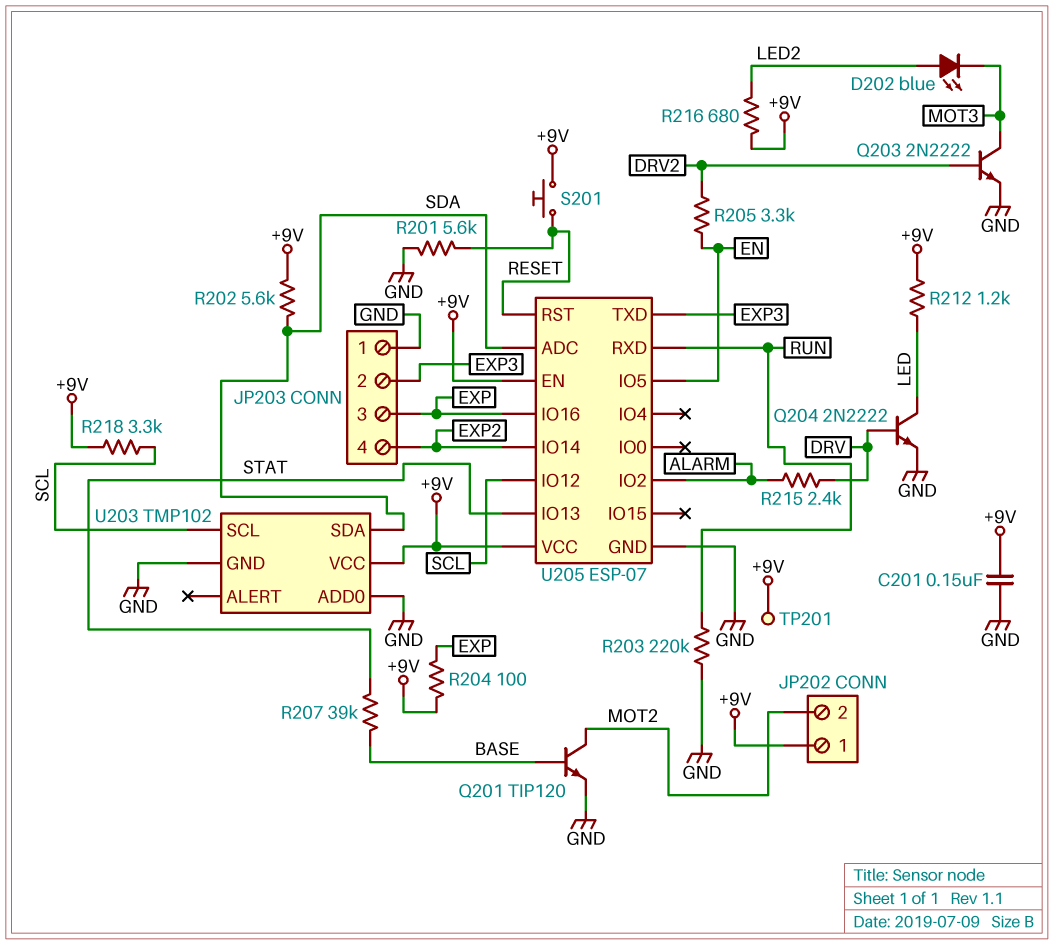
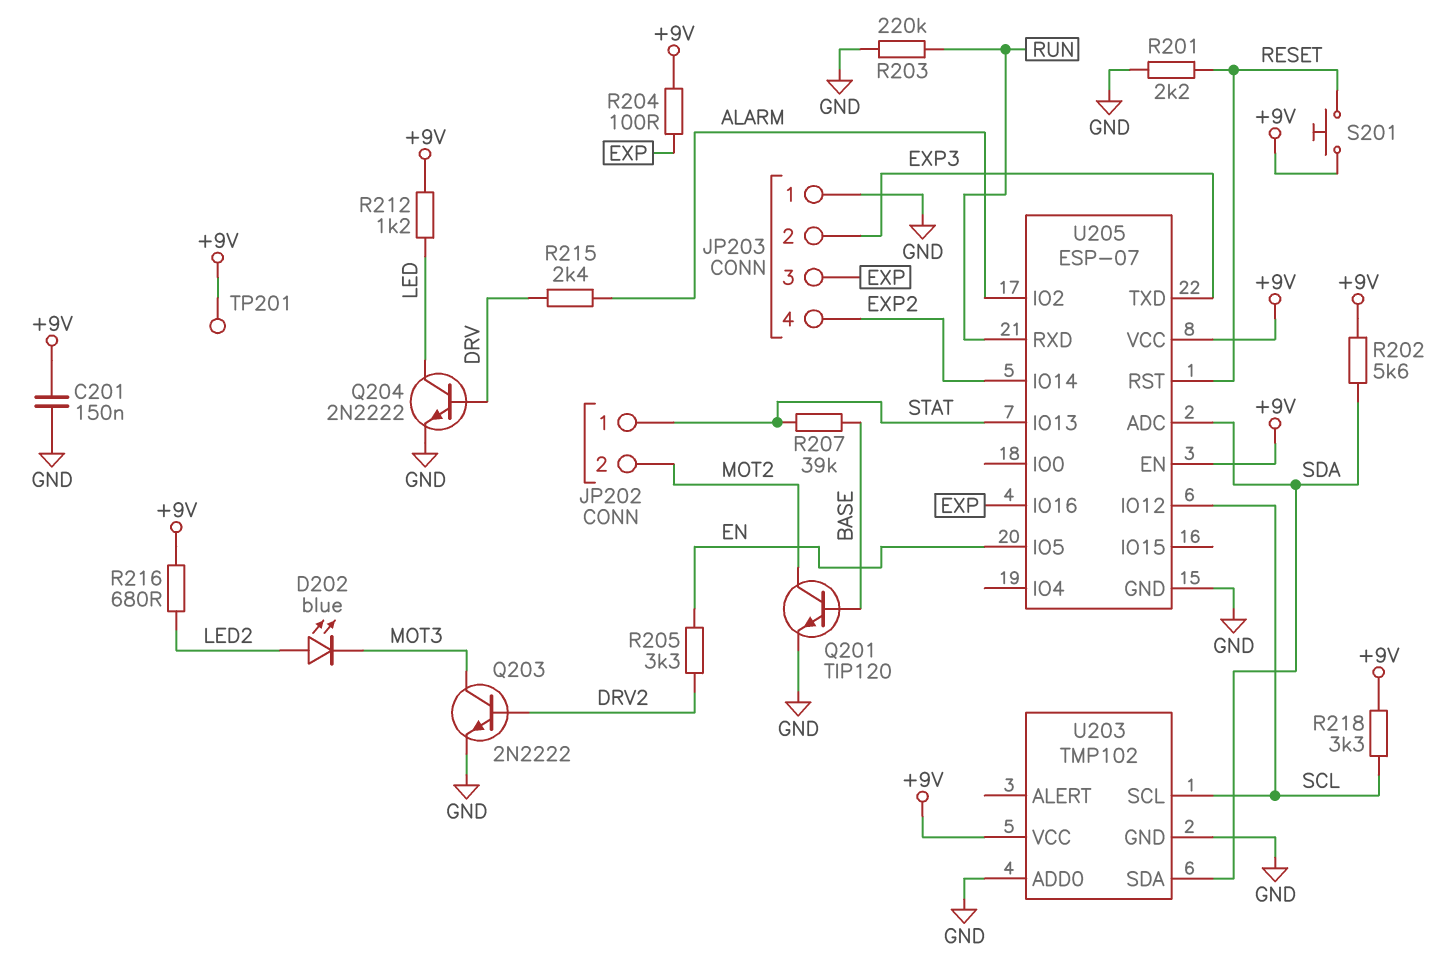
JP202 pin 1: +9V -> STAT
R201: 5.6k (GND, RESET) -> 2.2k (GND, RESET)

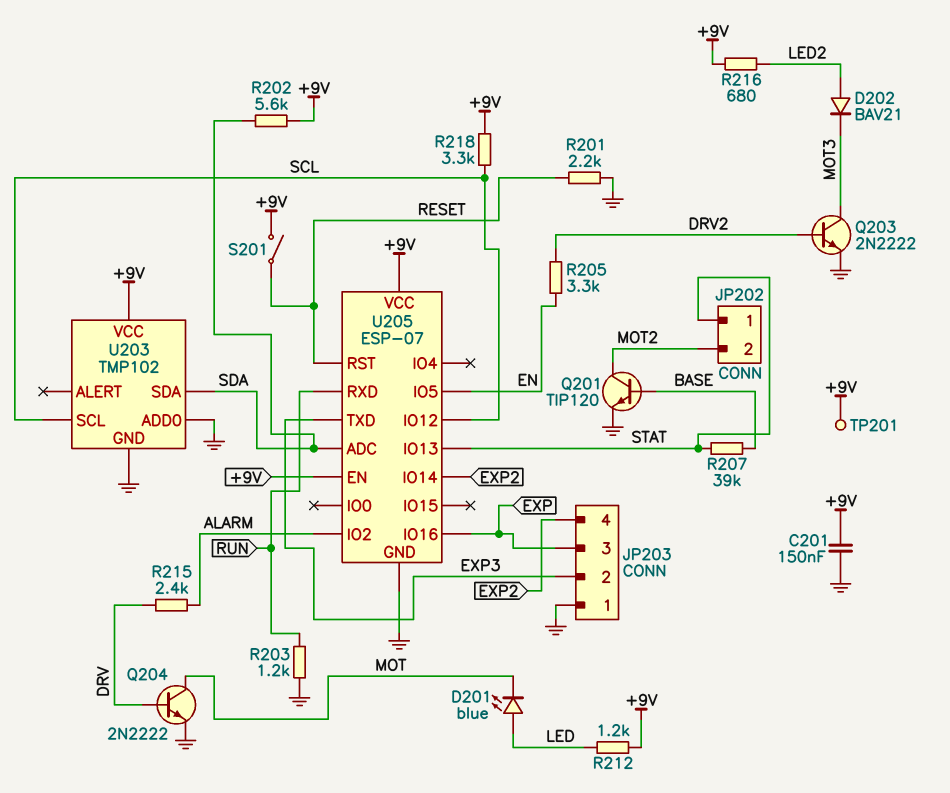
D201: none -> LED blue (A LED, K MOT)
D202: LED blue (A LED2, K MOT3) -> diode BAV21 (A LED2, K MOT3)
Q204: NPN 2N2222 (B DRV, C LED, E GND) -> NPN 2N2222 (B DRV, C MOT, E GND)
R203: 220k (GND, RUN) -> 1.2k (GND, RUN)
R204: 100 (+9V, EXP) -> none
S201: button (+9V, RESET) -> switch (+9V, RESET)

